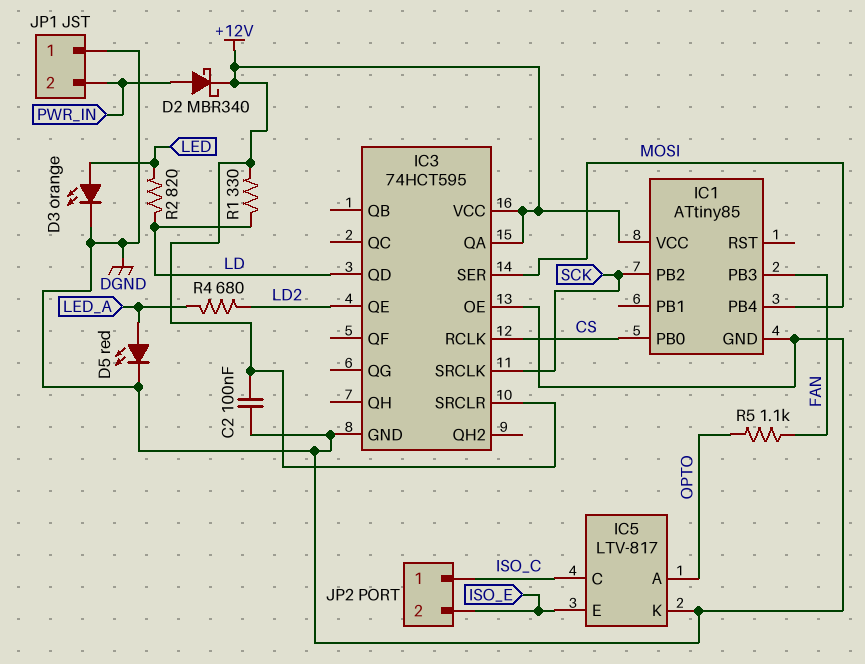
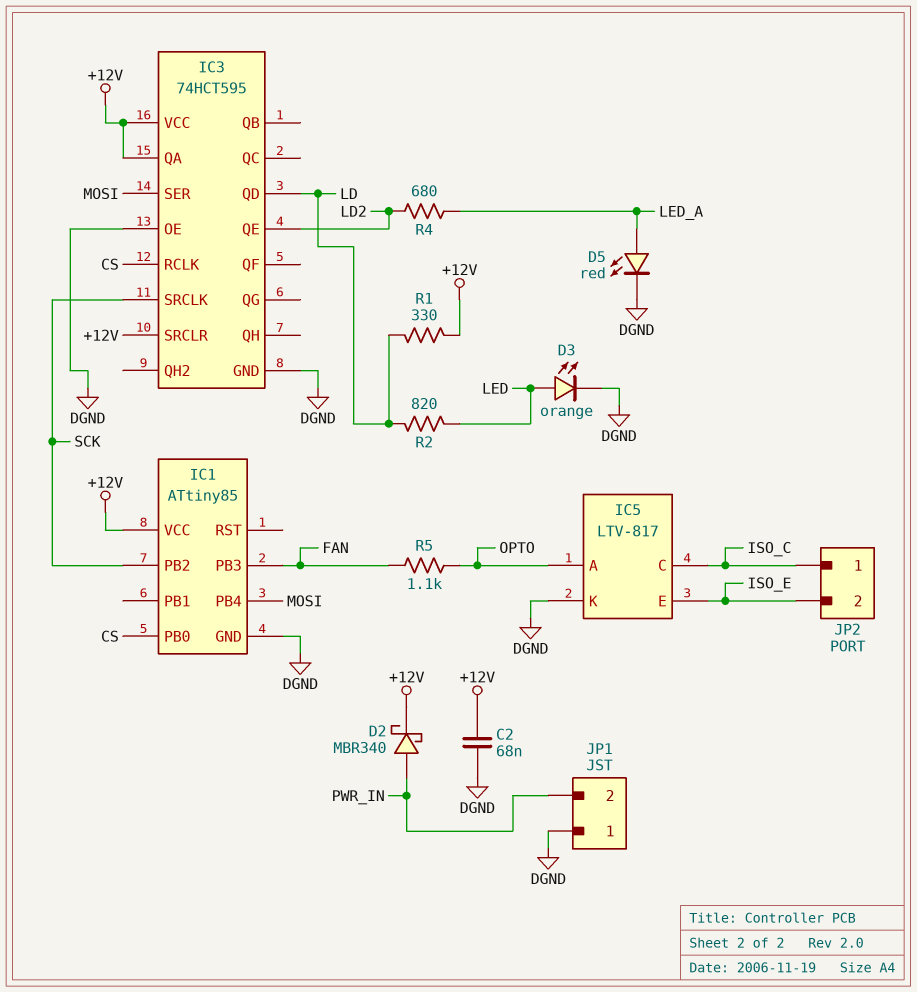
C2: 100nF (+12V, DGND) -> 68nF (+12V, DGND)

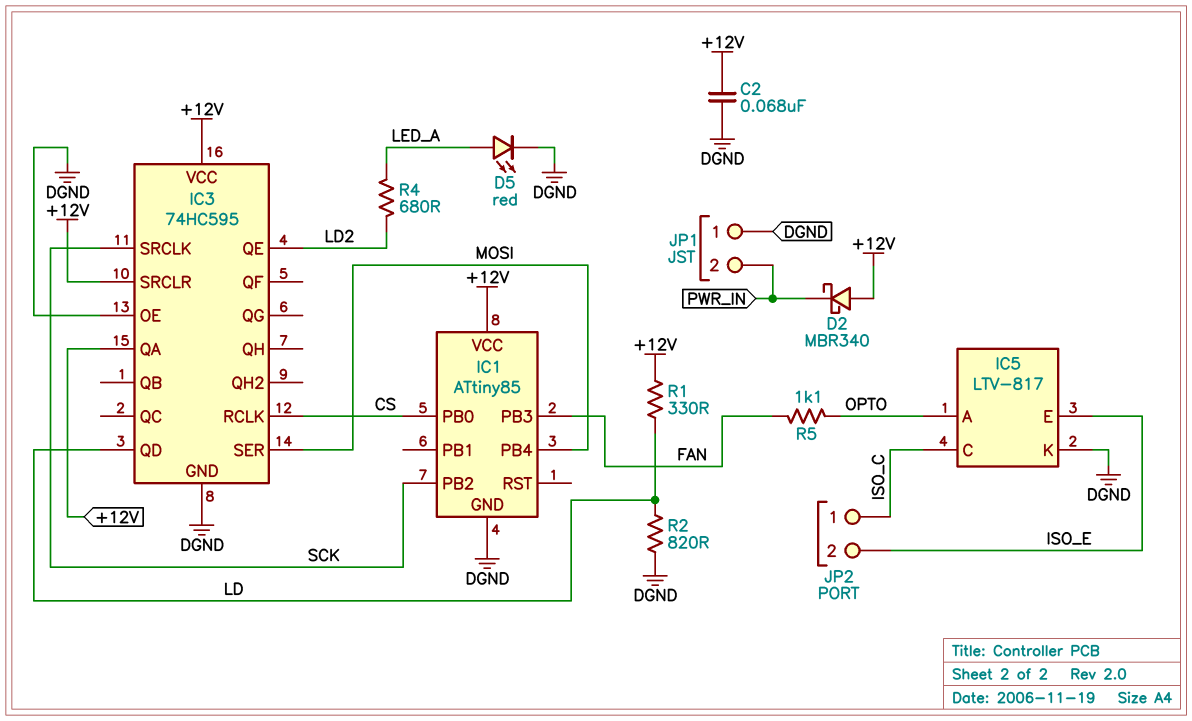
D2: schottky MBR340 (A PWR_IN, K +12V) -> schottky MBR340 (A +12V, K PWR_IN)
D3: LED orange (A LED, K DGND) -> none
IC3: 74HCT595 -> 74HC595
R2: 820 (LD, LED) -> 820 (DGND, LD)

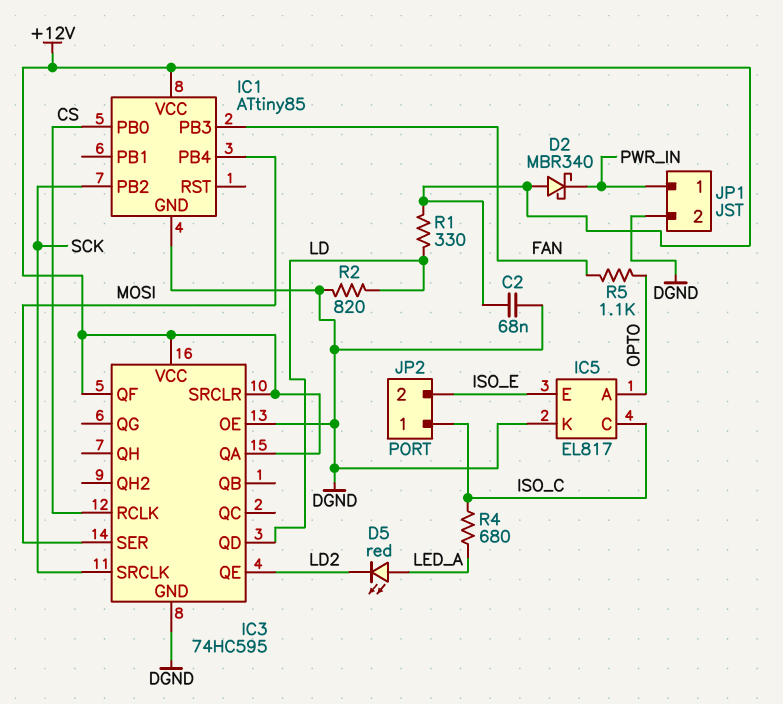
D5: LED red (A LED_A, K DGND) -> LED red (A LED_A, K LD2)
IC3 pin QF: none -> +12V
IC5: LTV-817 -> EL817
JP1 pin 1: DGND -> PWR_IN
JP1 pin 2: PWR_IN -> DGND
R4: 680 (LD2, LED_A) -> 680 (ISO_C, LED_A)

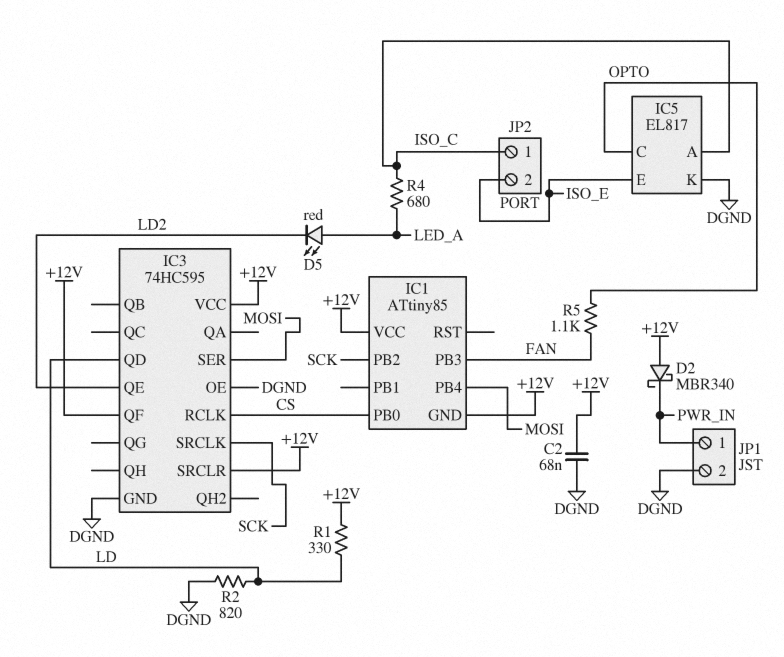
IC1 pin GND: DGND -> +12V
IC3 pin QA: +12V -> none
IC5 pin A: OPTO -> ISO_C
IC5 pin C: ISO_C -> OPTO

